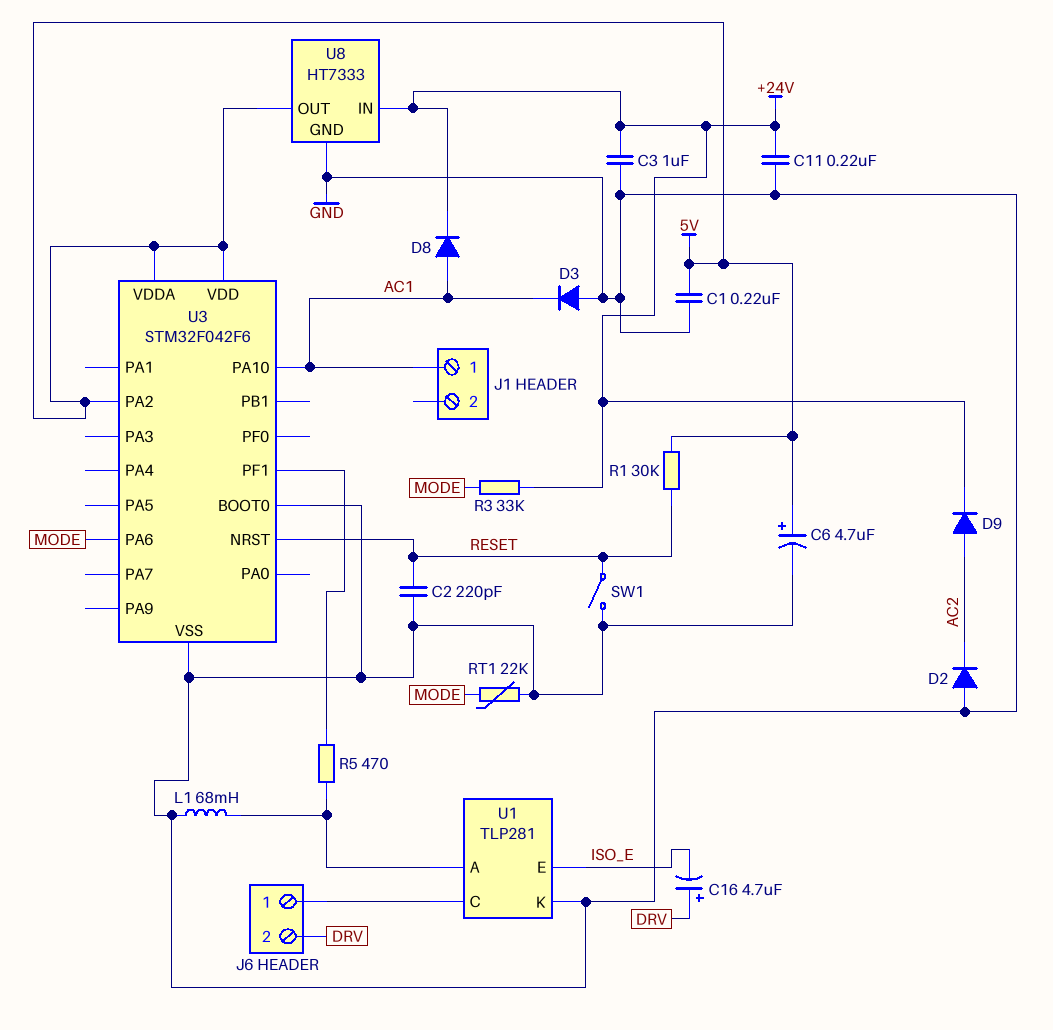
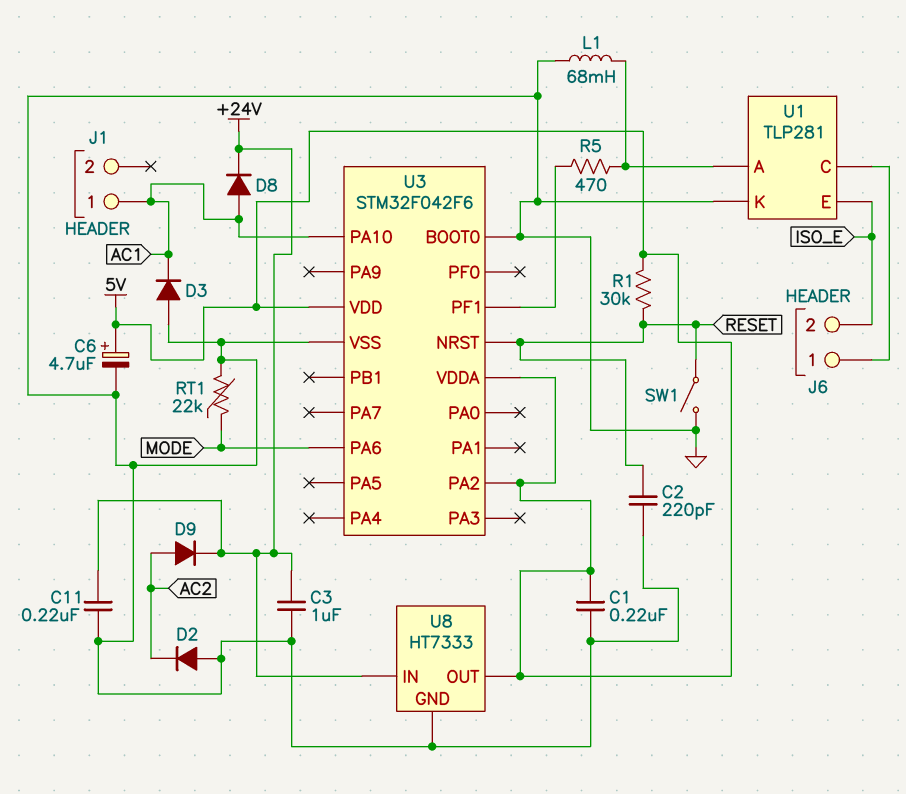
C16: 4.7uF (plus DRV, minus ISO_E) -> none
J6 pin 2: DRV -> ISO_E
R3: 33k (+24V, MODE) -> none

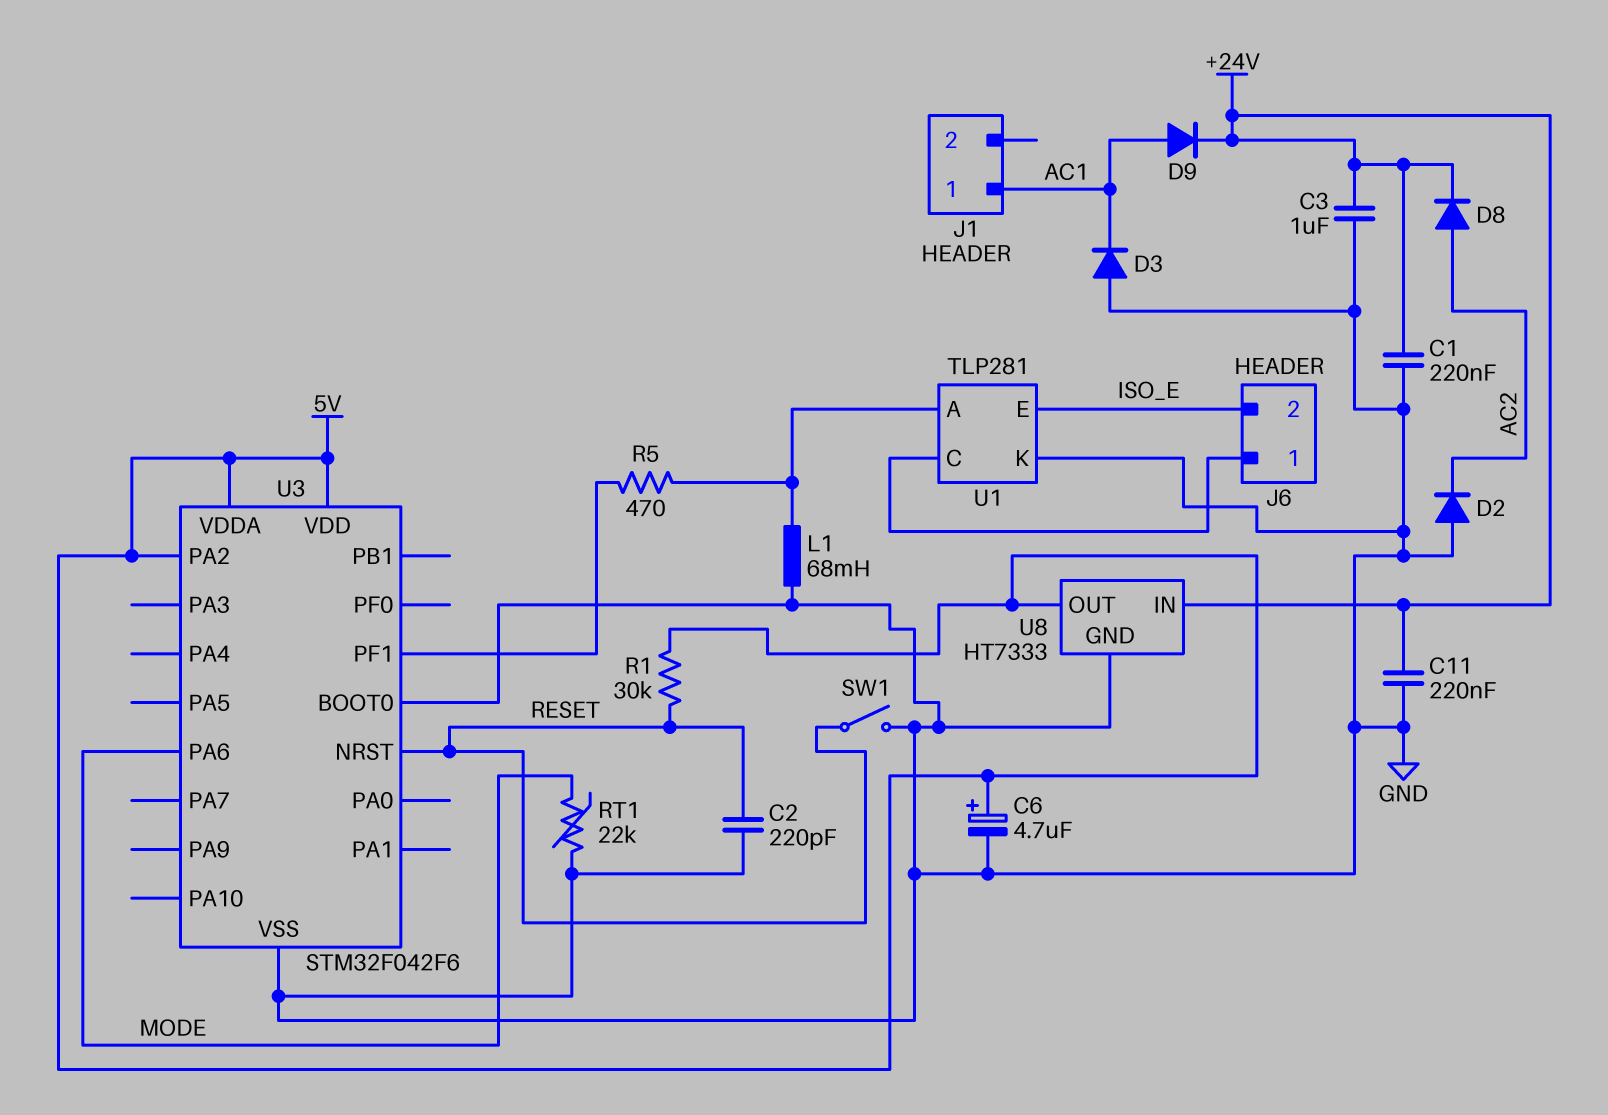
C1: 220nF (5V, GND) -> 220nF (+24V, GND)
D8: diode (A AC1, K +24V) -> diode (A AC2, K +24V)
D9: diode (A AC2, K +24V) -> diode (A AC1, K +24V)
U3 pin PA10: AC1 -> none

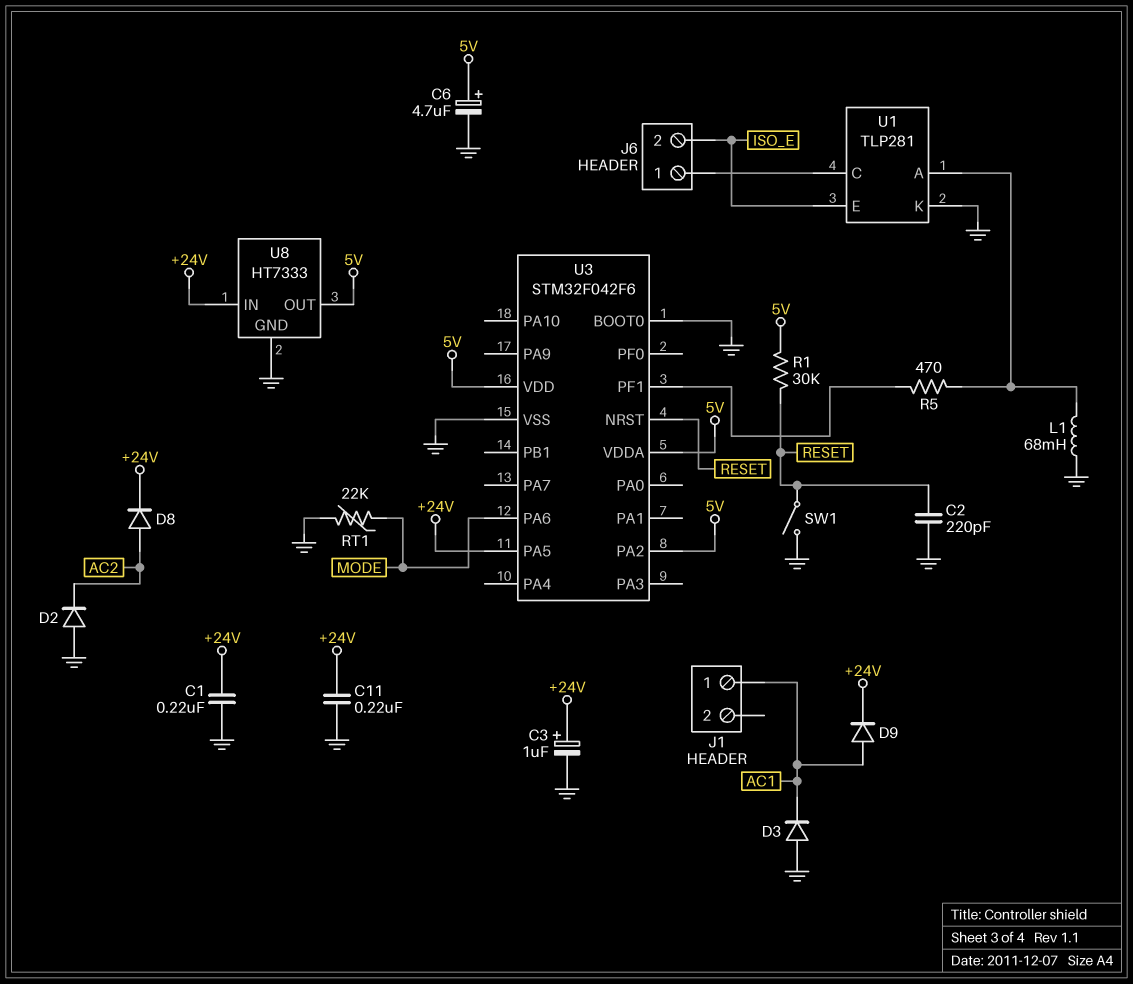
C3: 1uF (+24V, GND) -> 1uF (plus +24V, minus GND)
U3 pin PA5: none -> +24V

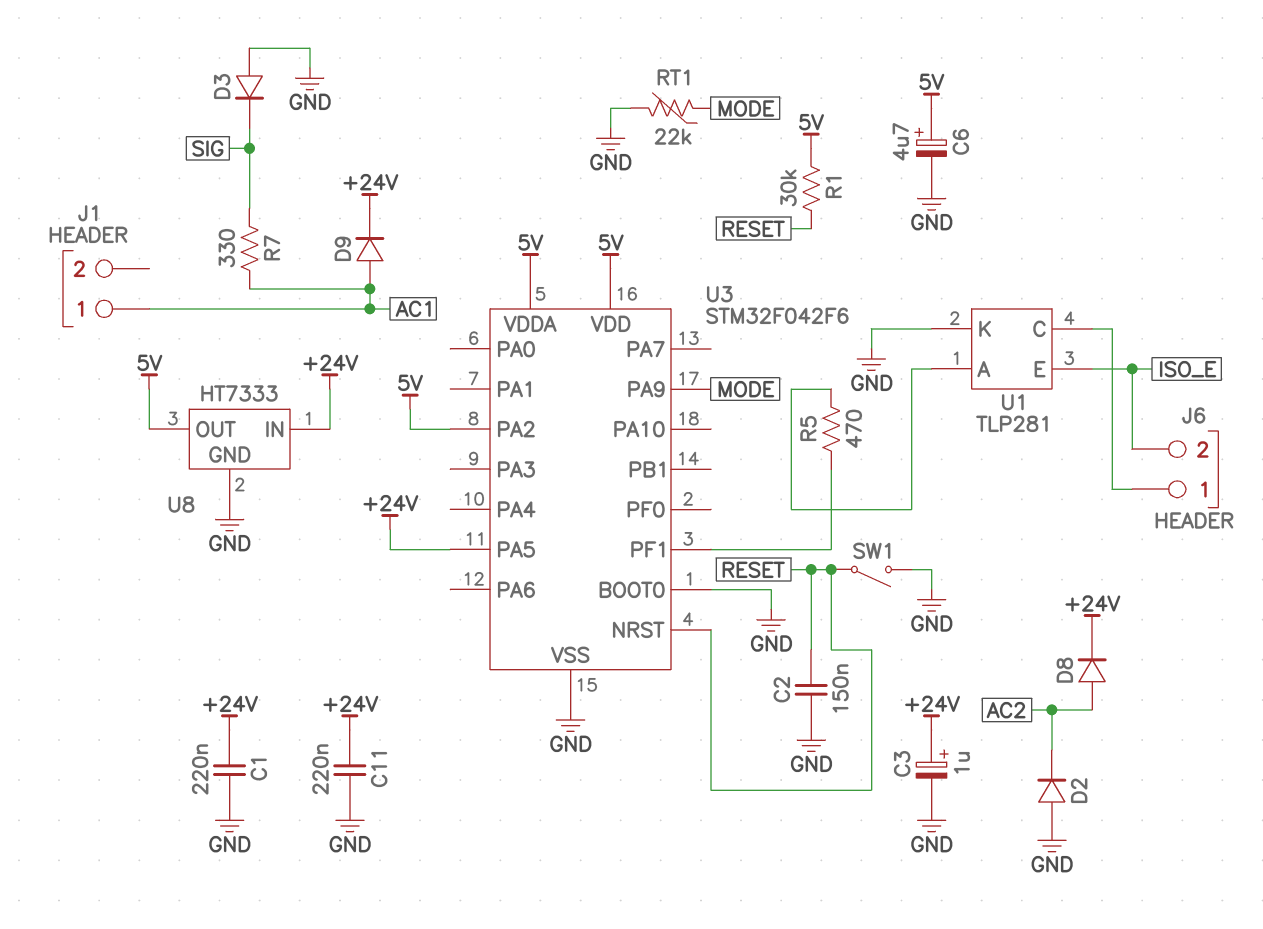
C2: 220pF (GND, RESET) -> 150nF (GND, RESET)
D3: diode (A GND, K AC1) -> diode (A GND, K SIG)
L1: 68mH (GND, U1/A) -> none
R7: none -> 330 (AC1, SIG)
U3 pin PA6: MODE -> none
U3 pin PA9: none -> MODE

